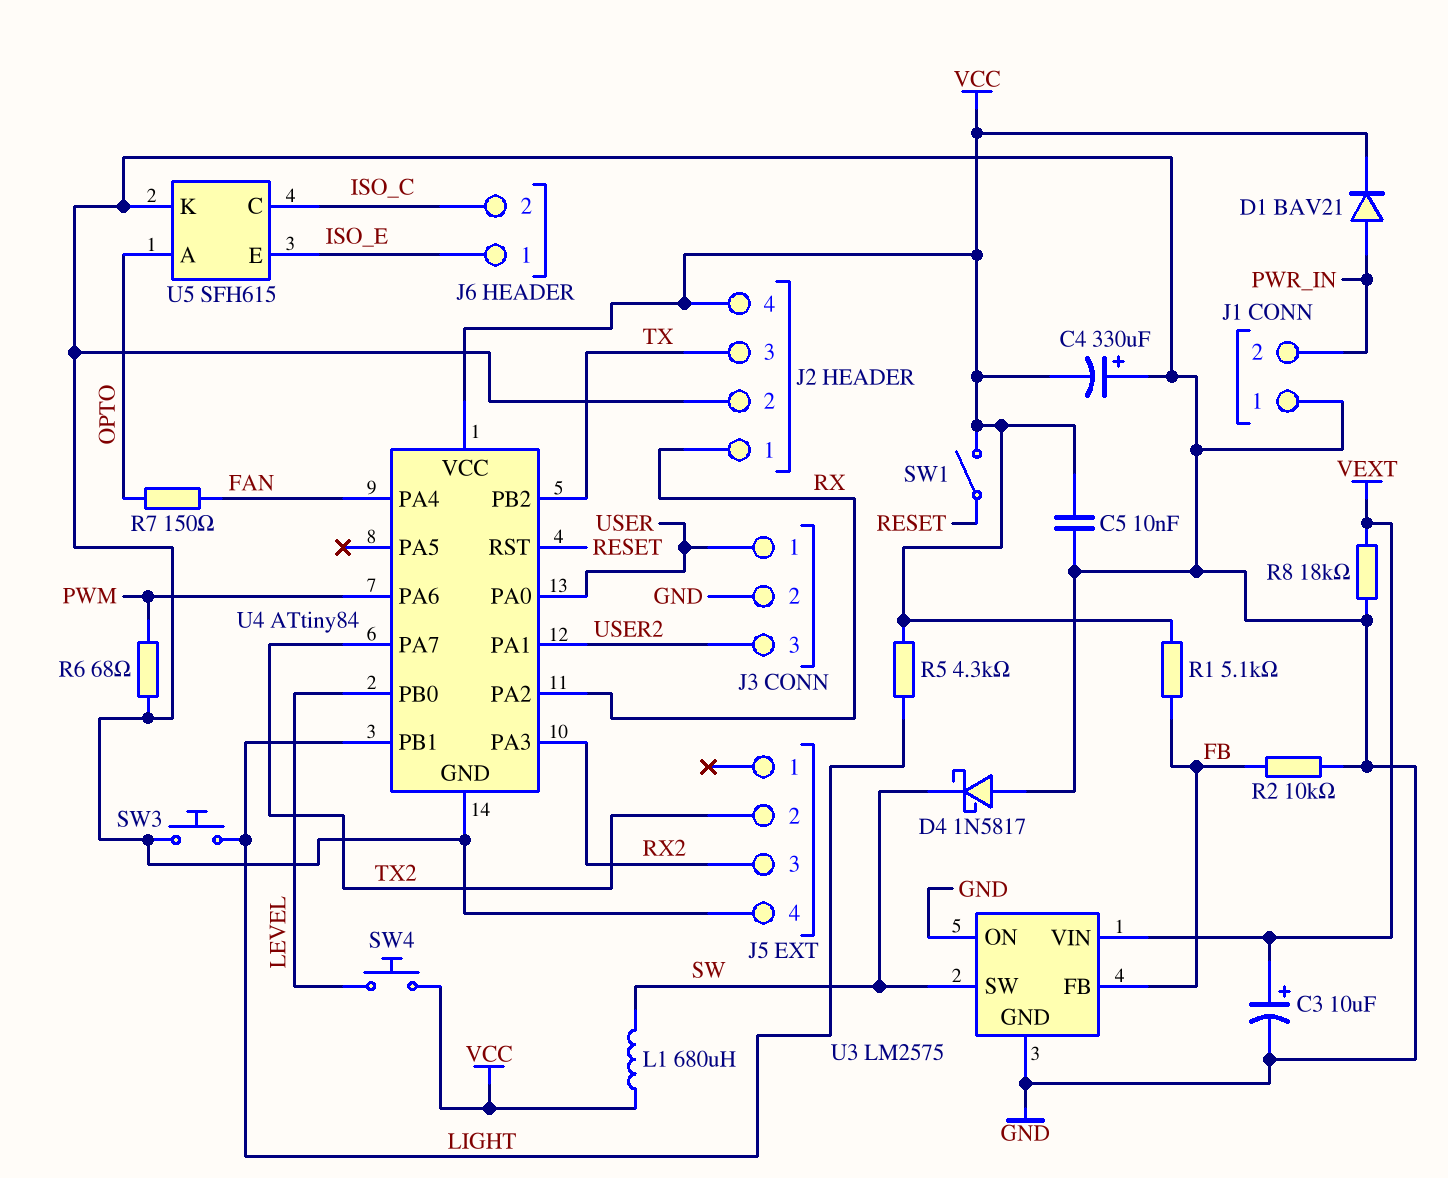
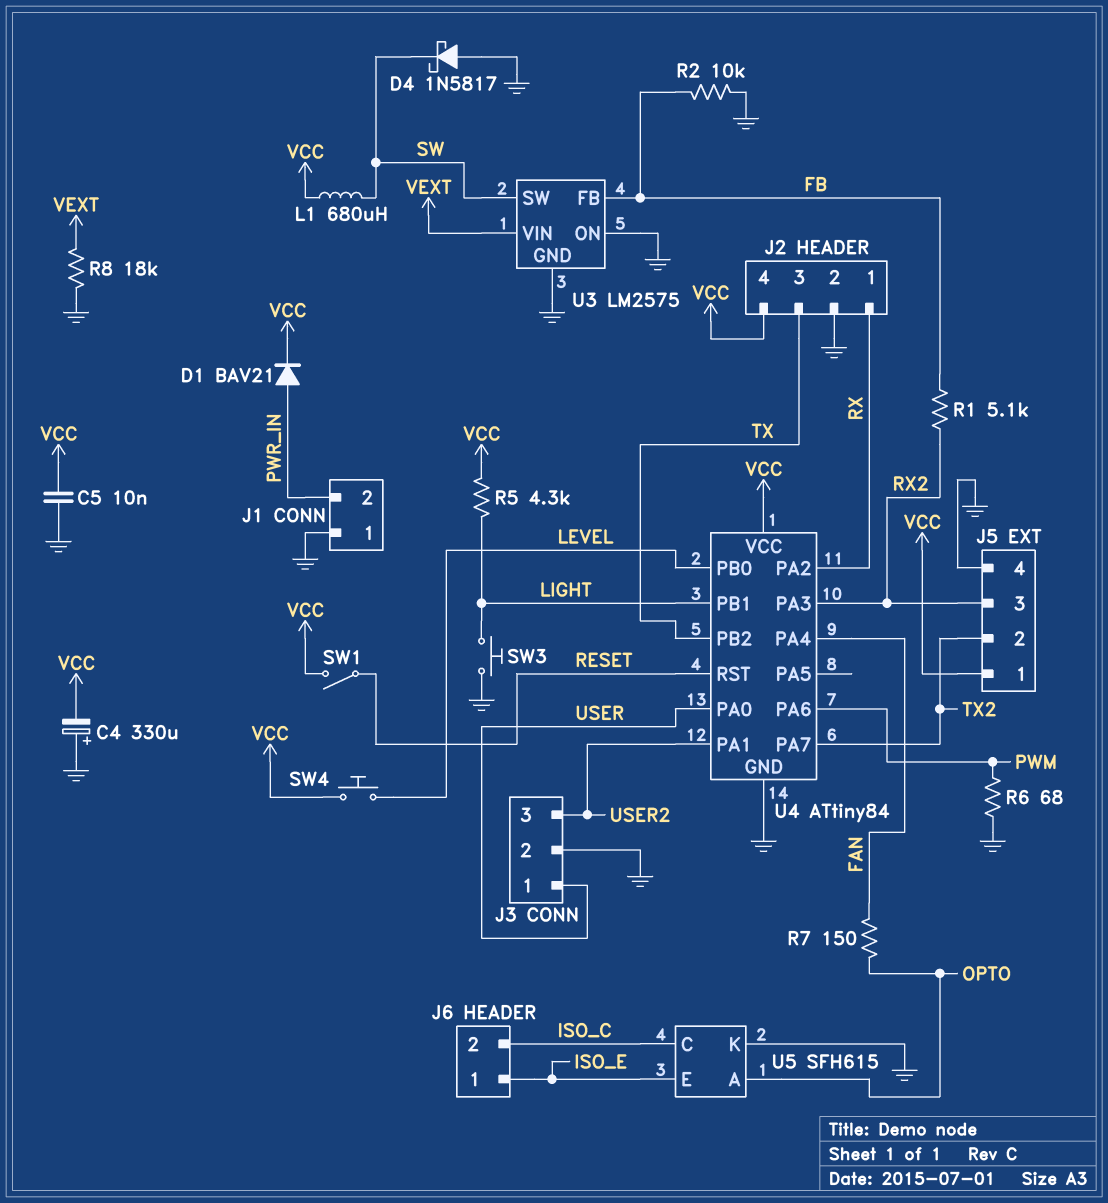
C3: 10uF (plus VEXT, minus GND) -> none
J5 pin 1: none -> VCC
R1: 5.1k (FB, VCC) -> 5.1k (FB, RX2)

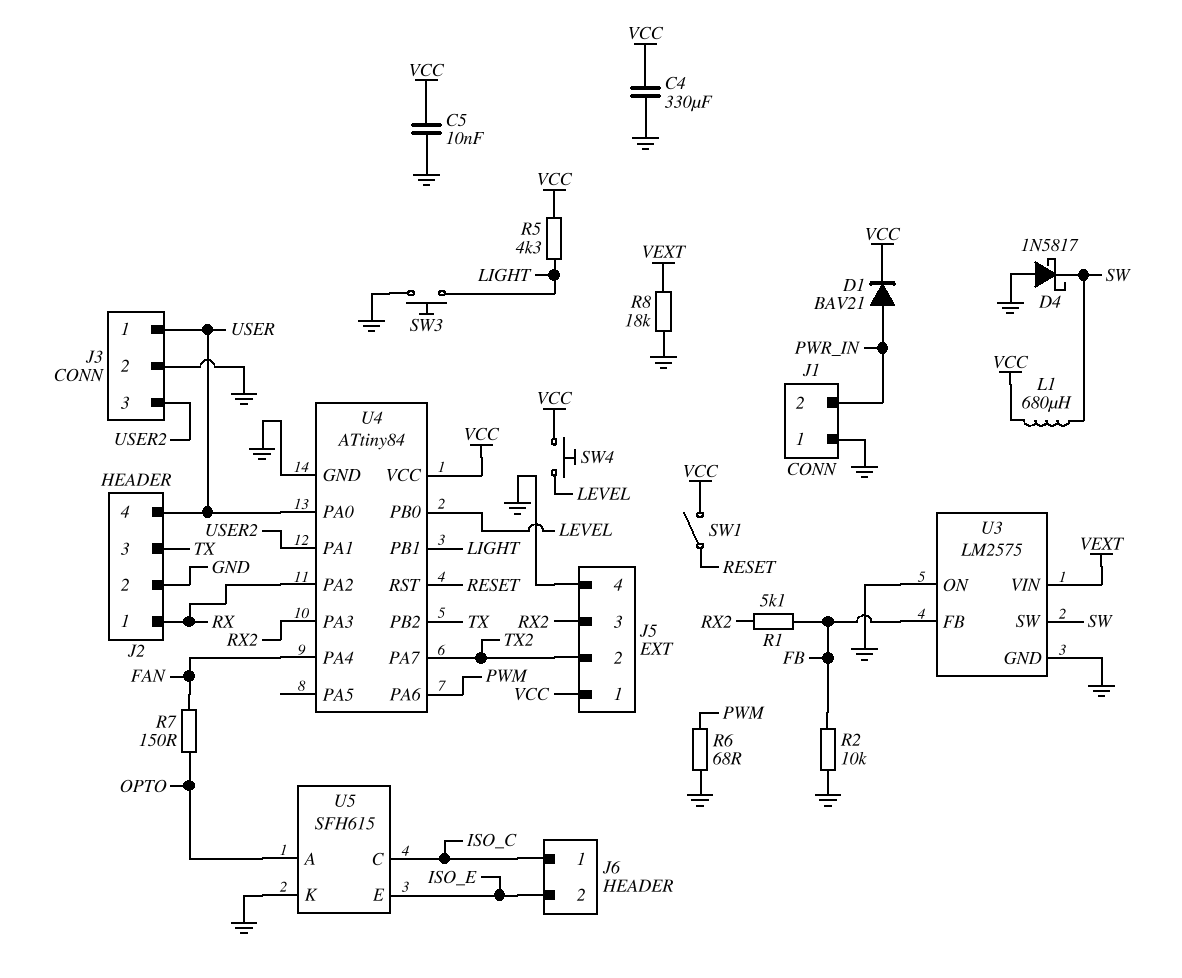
C4: 330uF (plus GND, minus VCC) -> 330uF (GND, VCC)
J2 pin 4: VCC -> USER
J6 pin 1: ISO_E -> ISO_C
J6 pin 2: ISO_C -> ISO_E

